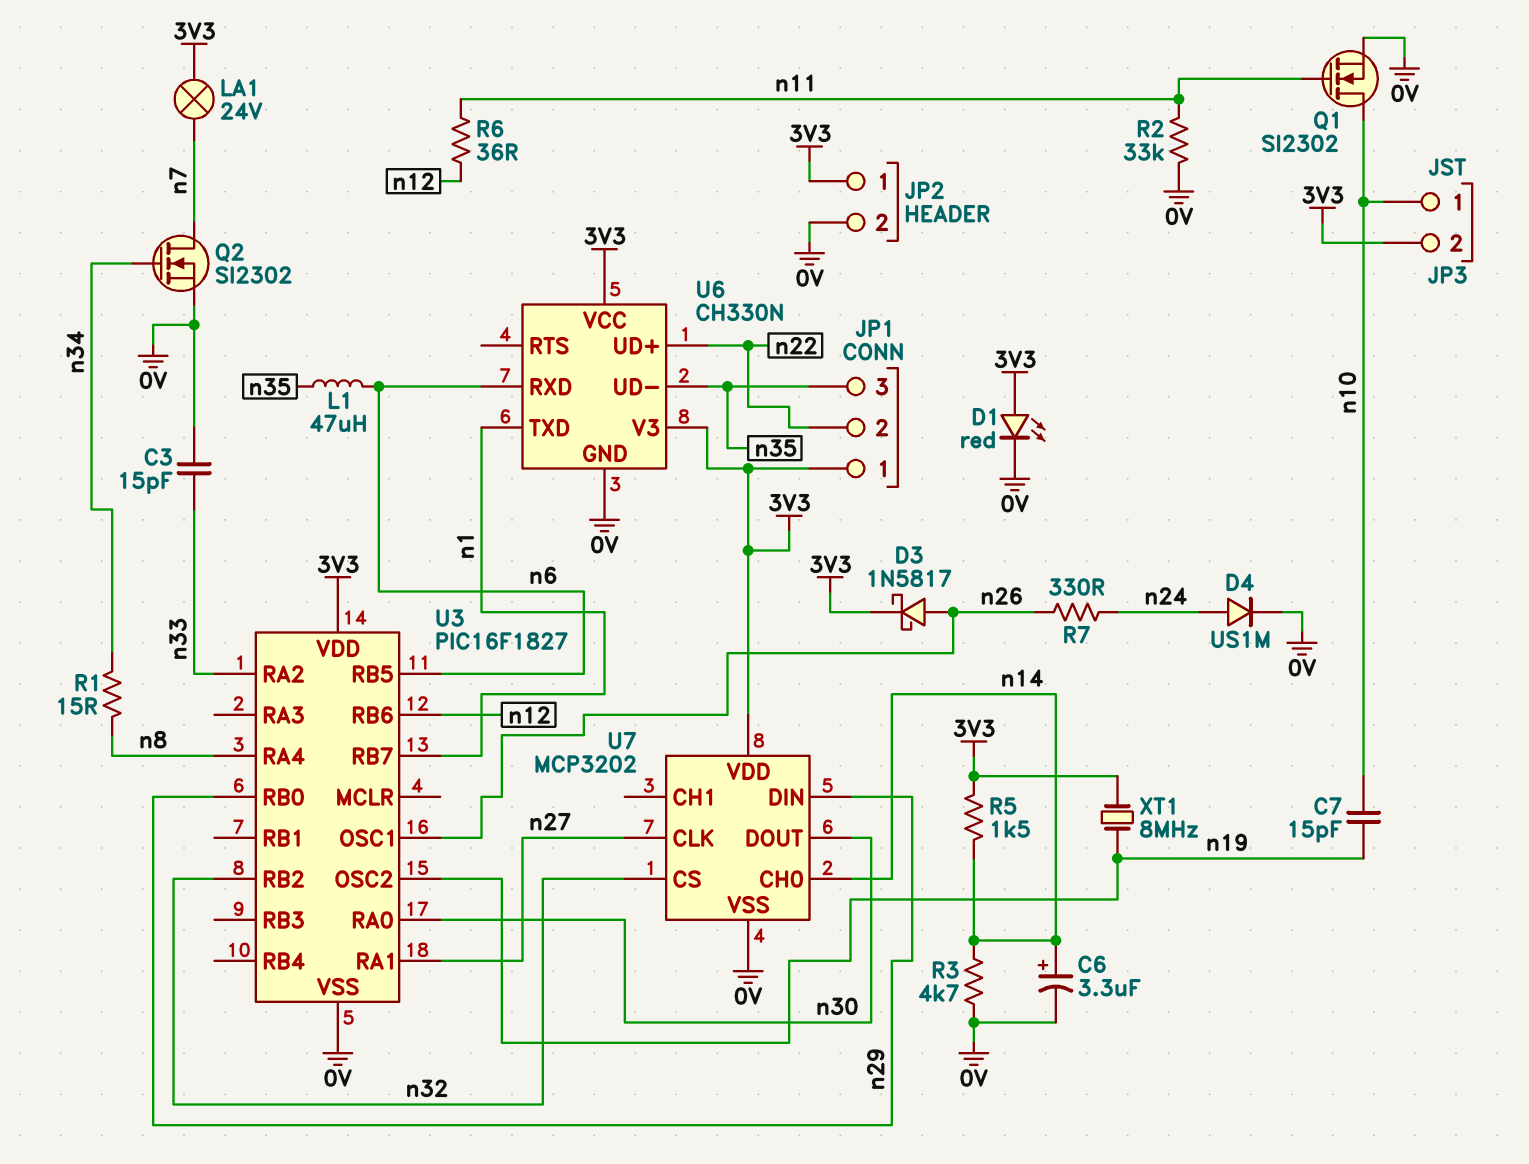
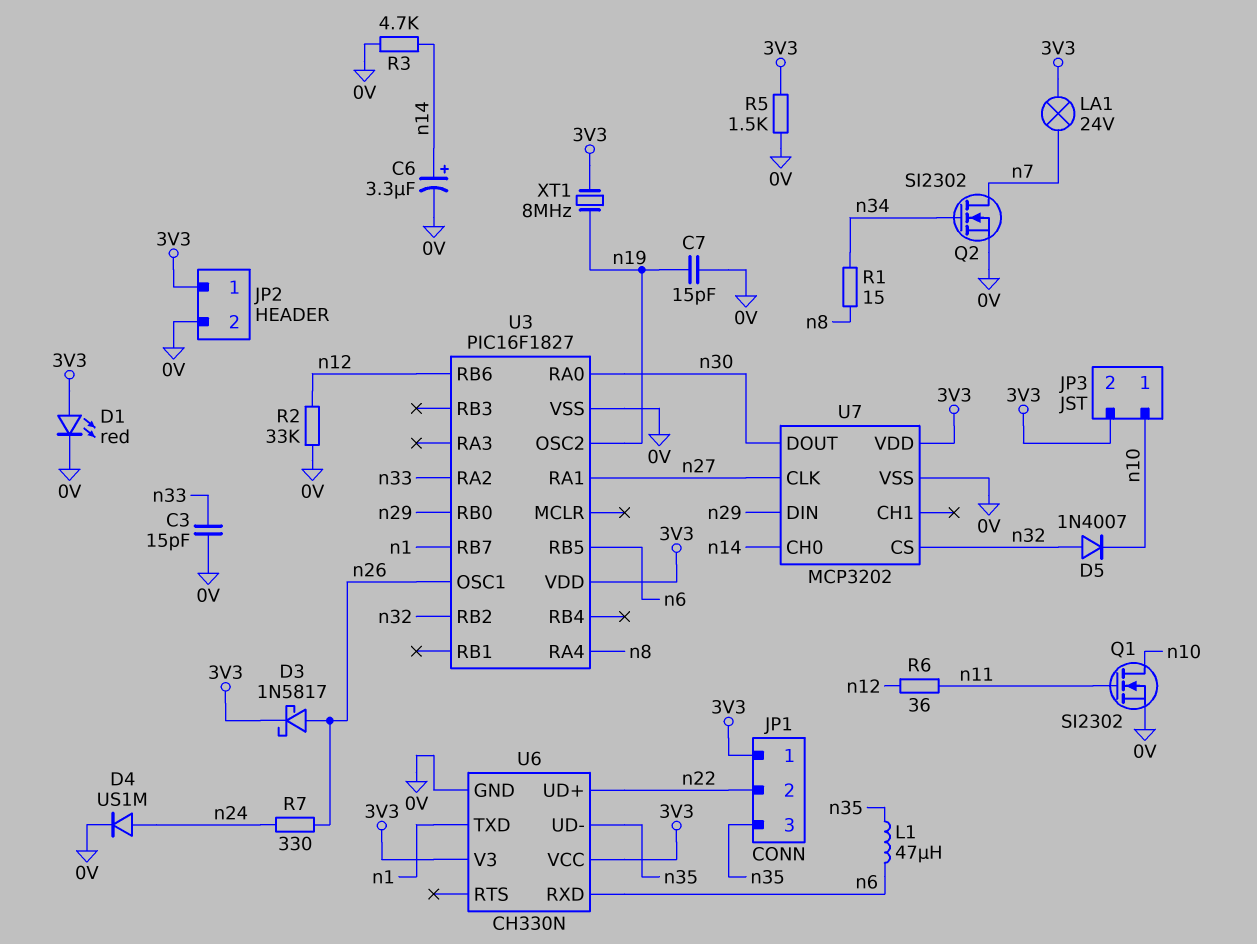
C7: 15pF (n10, n19) -> 15pF (0V, n19)
D5: none -> diode 1N4007 (A n32, K n10)
R2: 33k (0V, n11) -> 33k (0V, n12)
R5: 1.5k (3V3, n14) -> 1.5k (0V, 3V3)

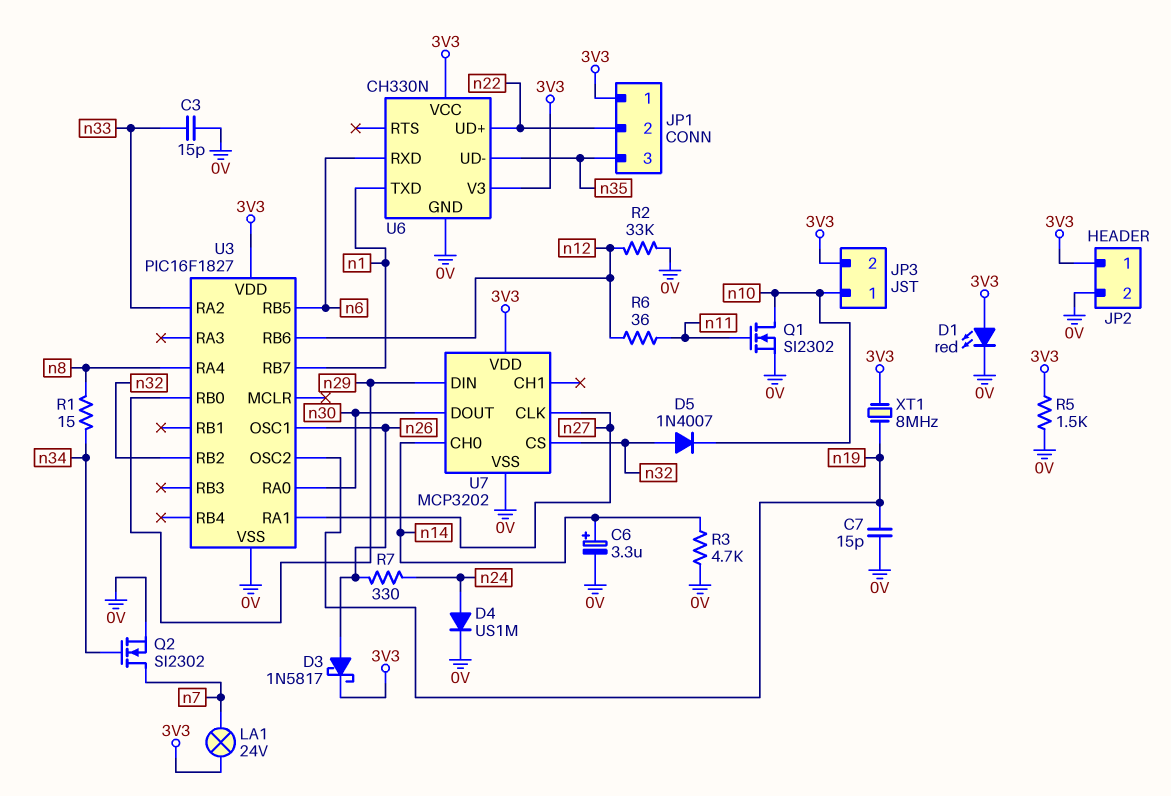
L1: 47uH (n6, n35) -> none

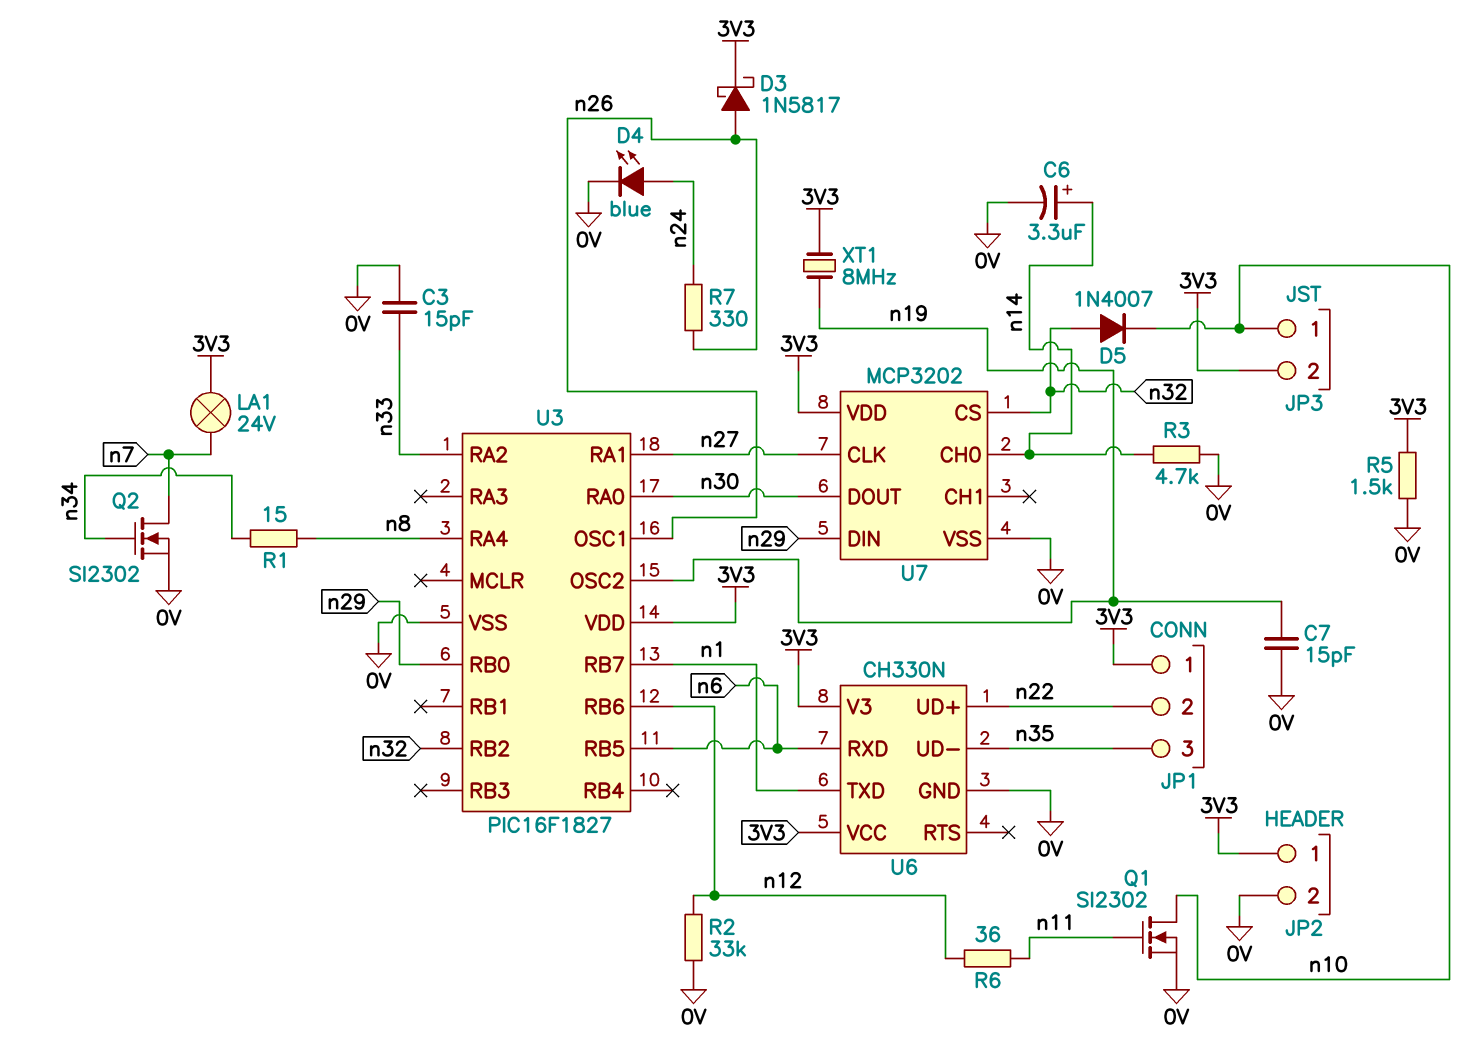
D1: LED red (A 3V3, K 0V) -> none
D4: diode US1M (A n24, K 0V) -> LED blue (A n24, K 0V)

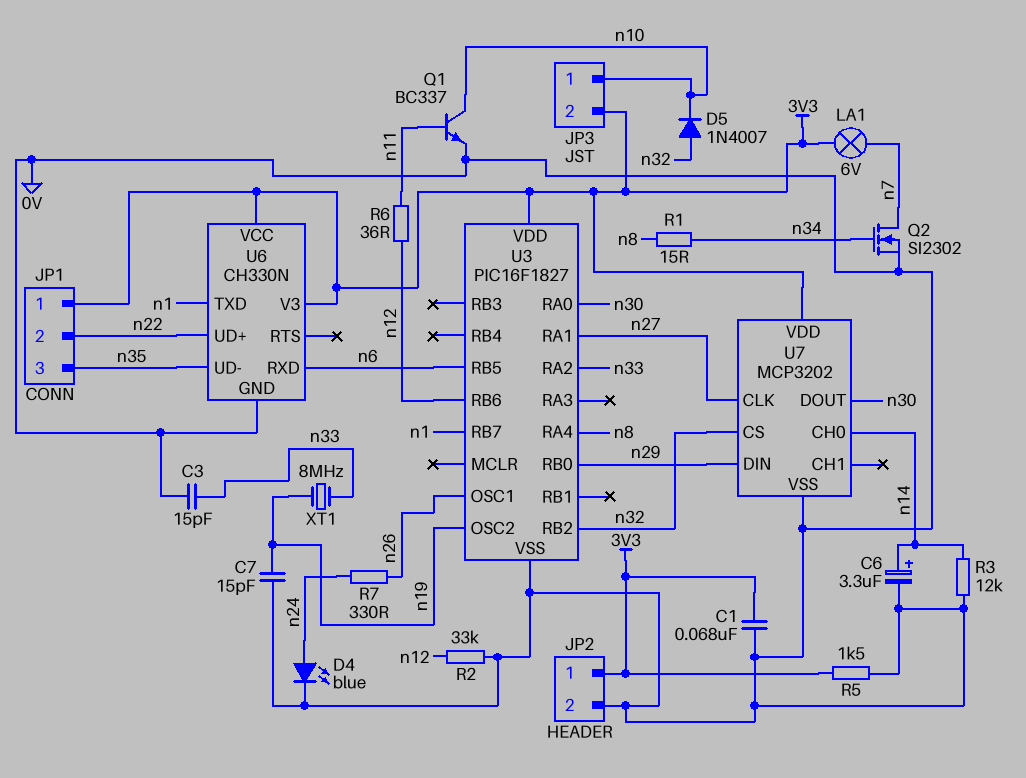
C1: none -> 68nF (0V, 3V3)
D3: schottky 1N5817 (A n26, K 3V3) -> none
LA1: lamp 24V (3V3, n7) -> lamp 6V (3V3, n7)
Q1: NMOS SI2302 (G n11, D n10, S 0V) -> NPN BC337 (B n11, C n10, E 0V)
R3: 4.7k (0V, n14) -> 12k (0V, n14)
XT1: 8MHz (3V3, n19) -> 8MHz (n19, n33)

